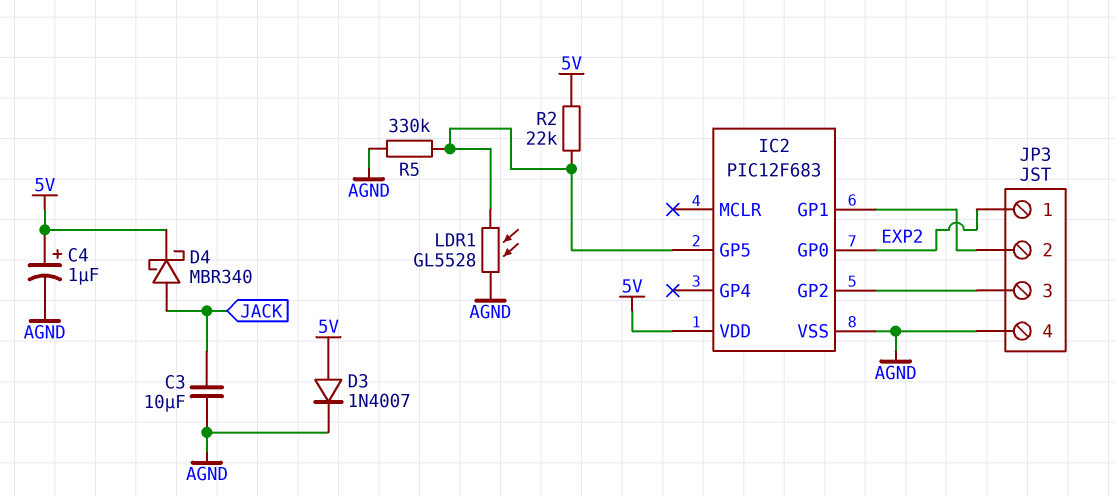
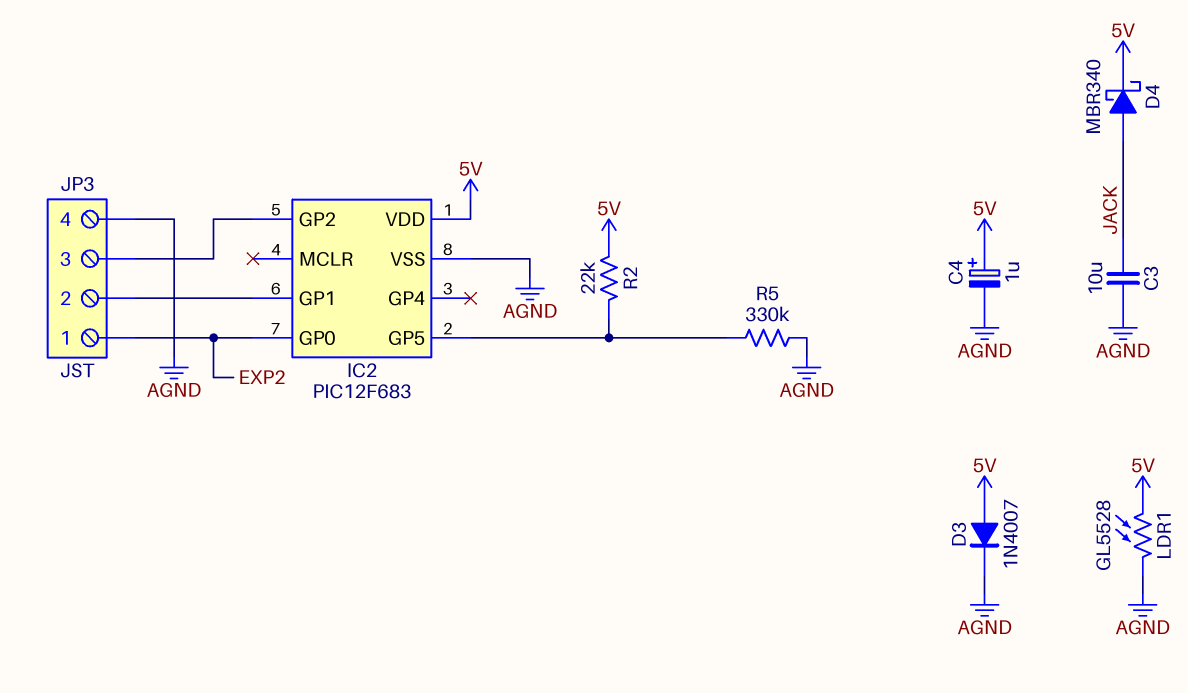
LDR1: GL5528 (AGND, IC2/GP5) -> GL5528 (5V, AGND)

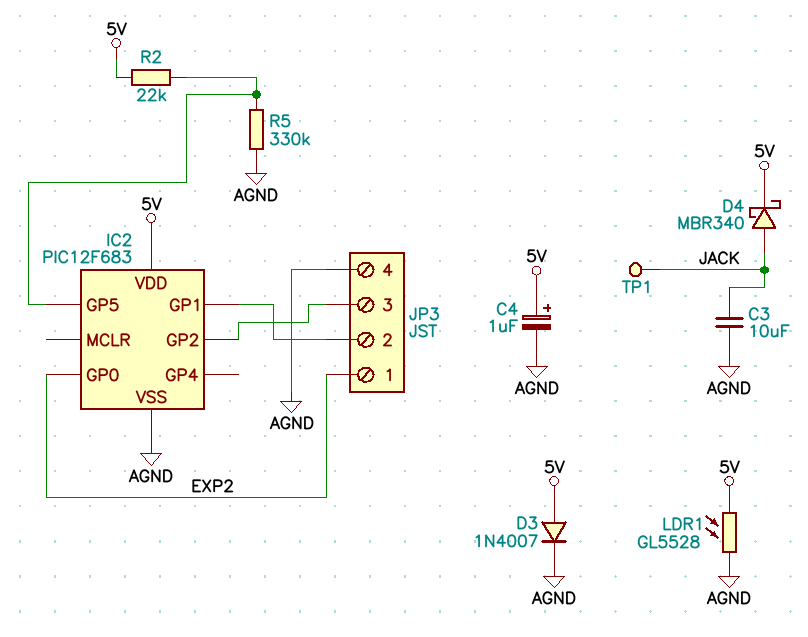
TP1: none -> test point (JACK)

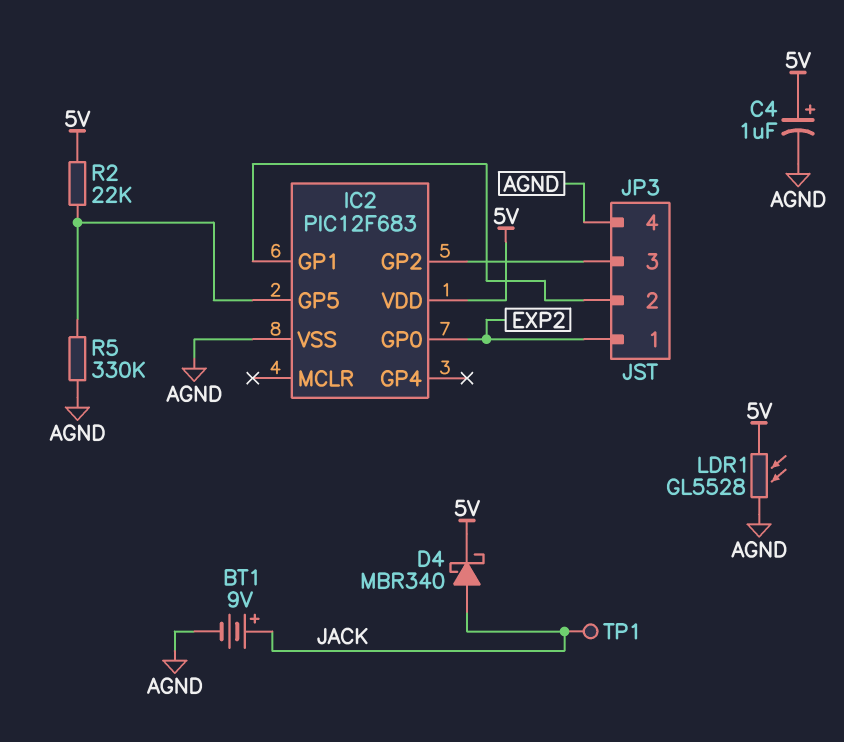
BT1: none -> 9V (plus JACK, minus AGND)
C3: 10uF (AGND, JACK) -> none
D3: diode 1N4007 (A 5V, K AGND) -> none

